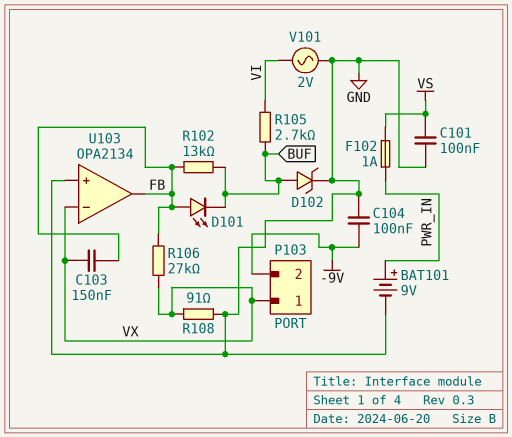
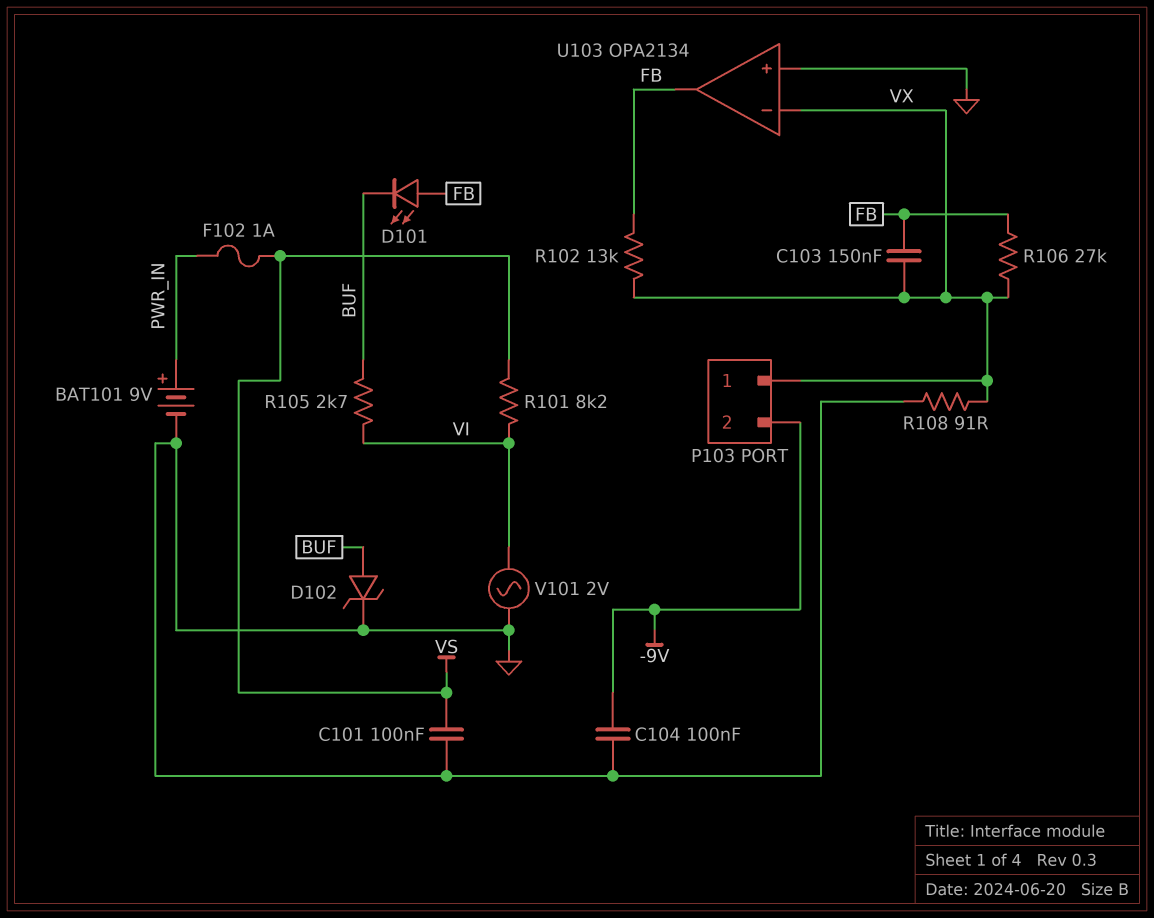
R101: none -> 8.2k (VI, VS)
R102: 13k (BUF, FB) -> 13k (FB, VX)

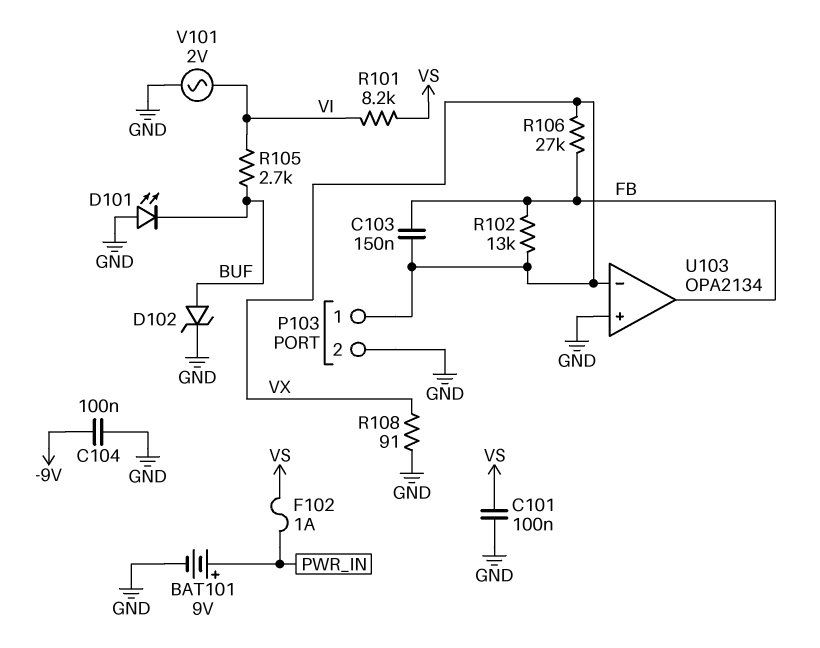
D101: LED (A FB, K BUF) -> LED (A GND, K BUF)
P103 pin 2: -9V -> GND

